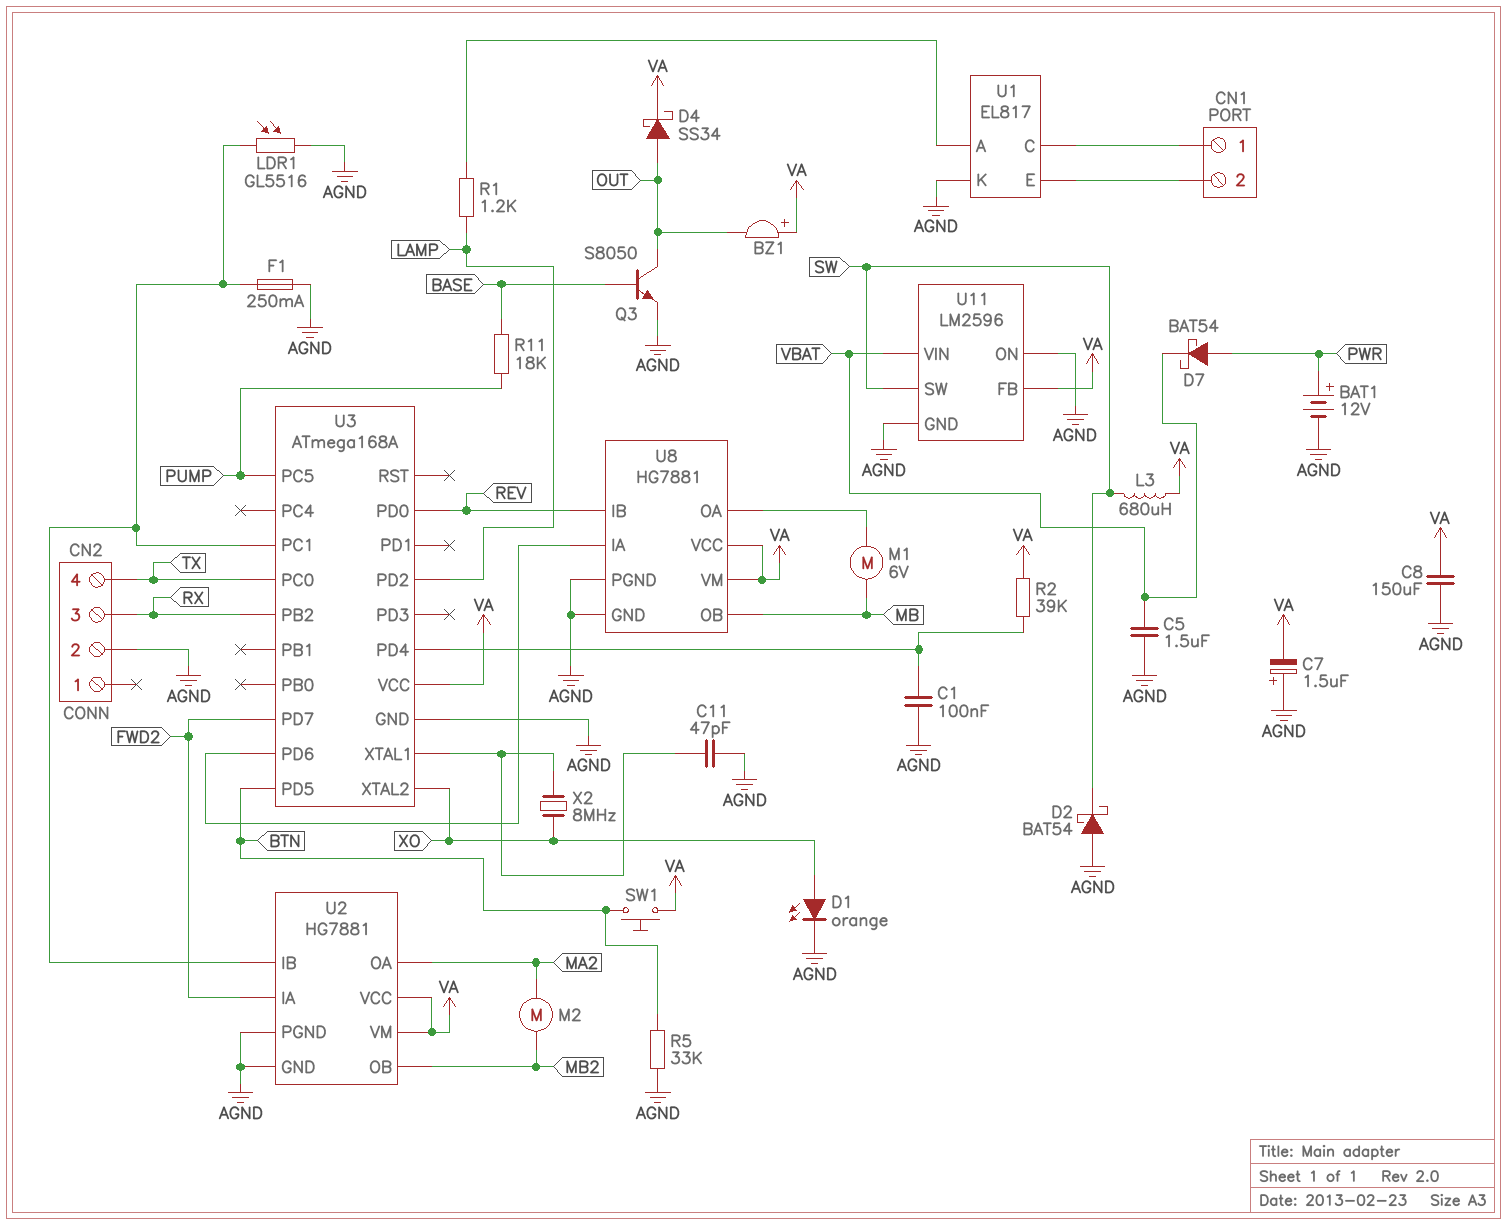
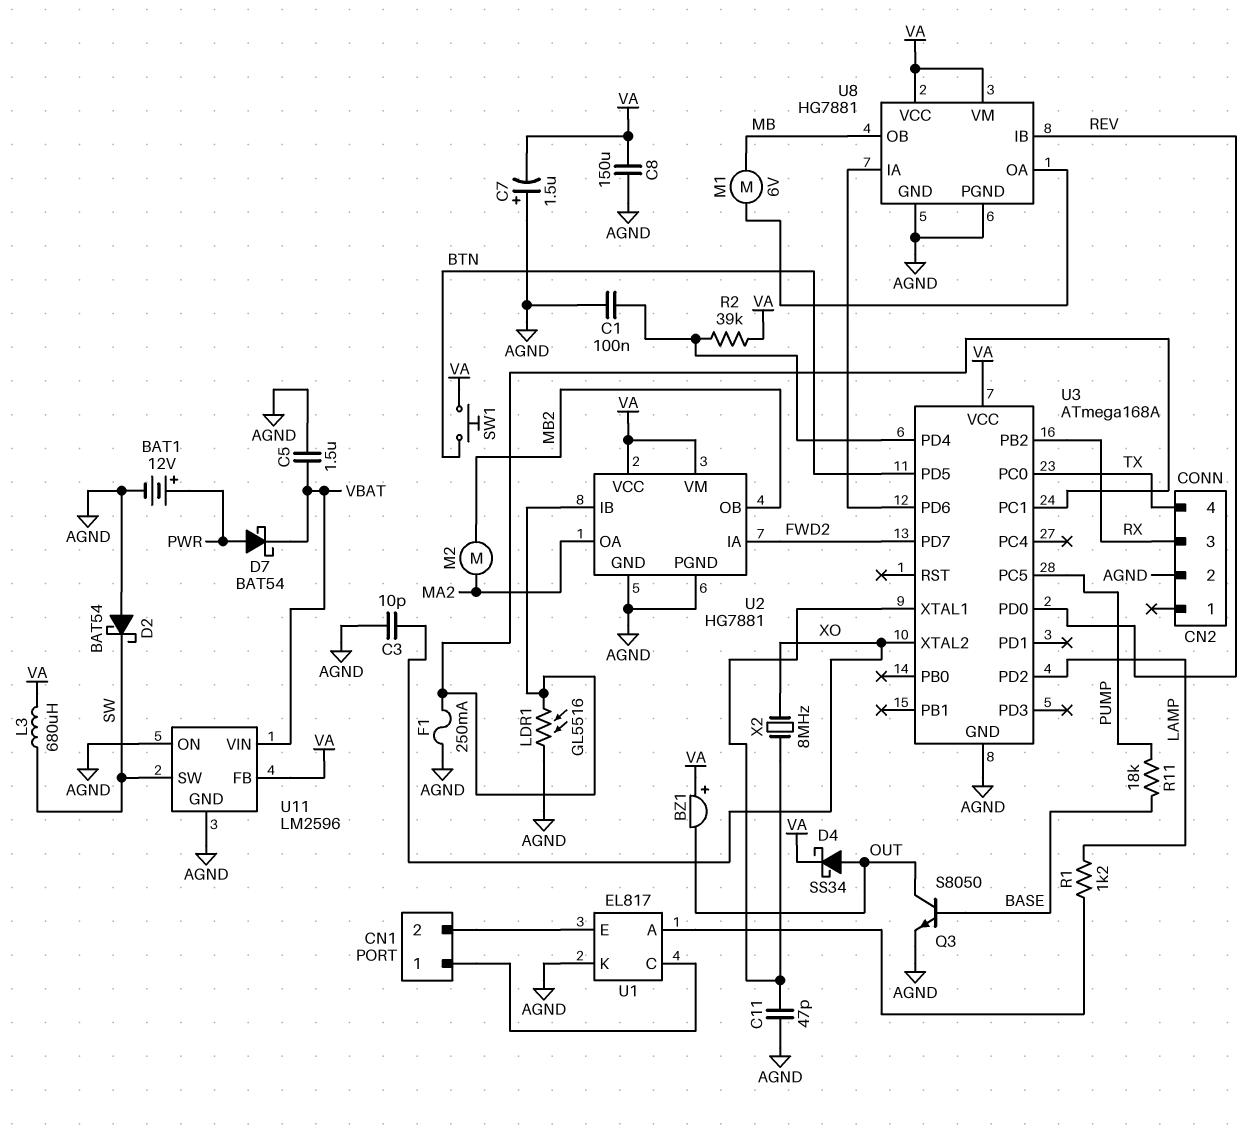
C3: none -> 10pF (AGND, XO)
D1: LED orange (A XO, K AGND) -> none
R5: 33k (AGND, BTN) -> none

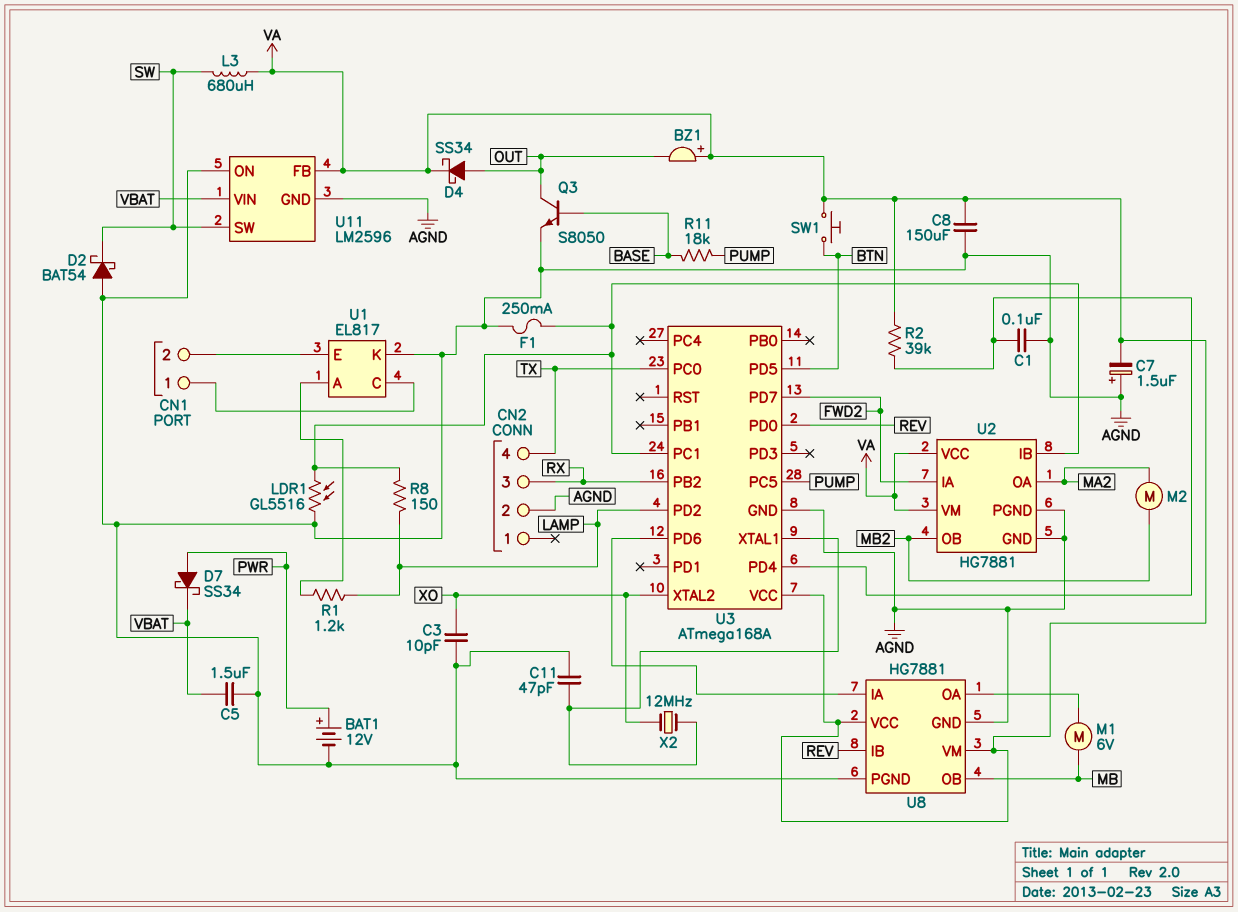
D7: schottky BAT54 (A PWR, K VBAT) -> schottky SS34 (A PWR, K VBAT)
R8: none -> 150 (LAMP, U2/IB)
X2: 8MHz (U3/XTAL1, XO) -> 12MHz (U3/XTAL1, XO)

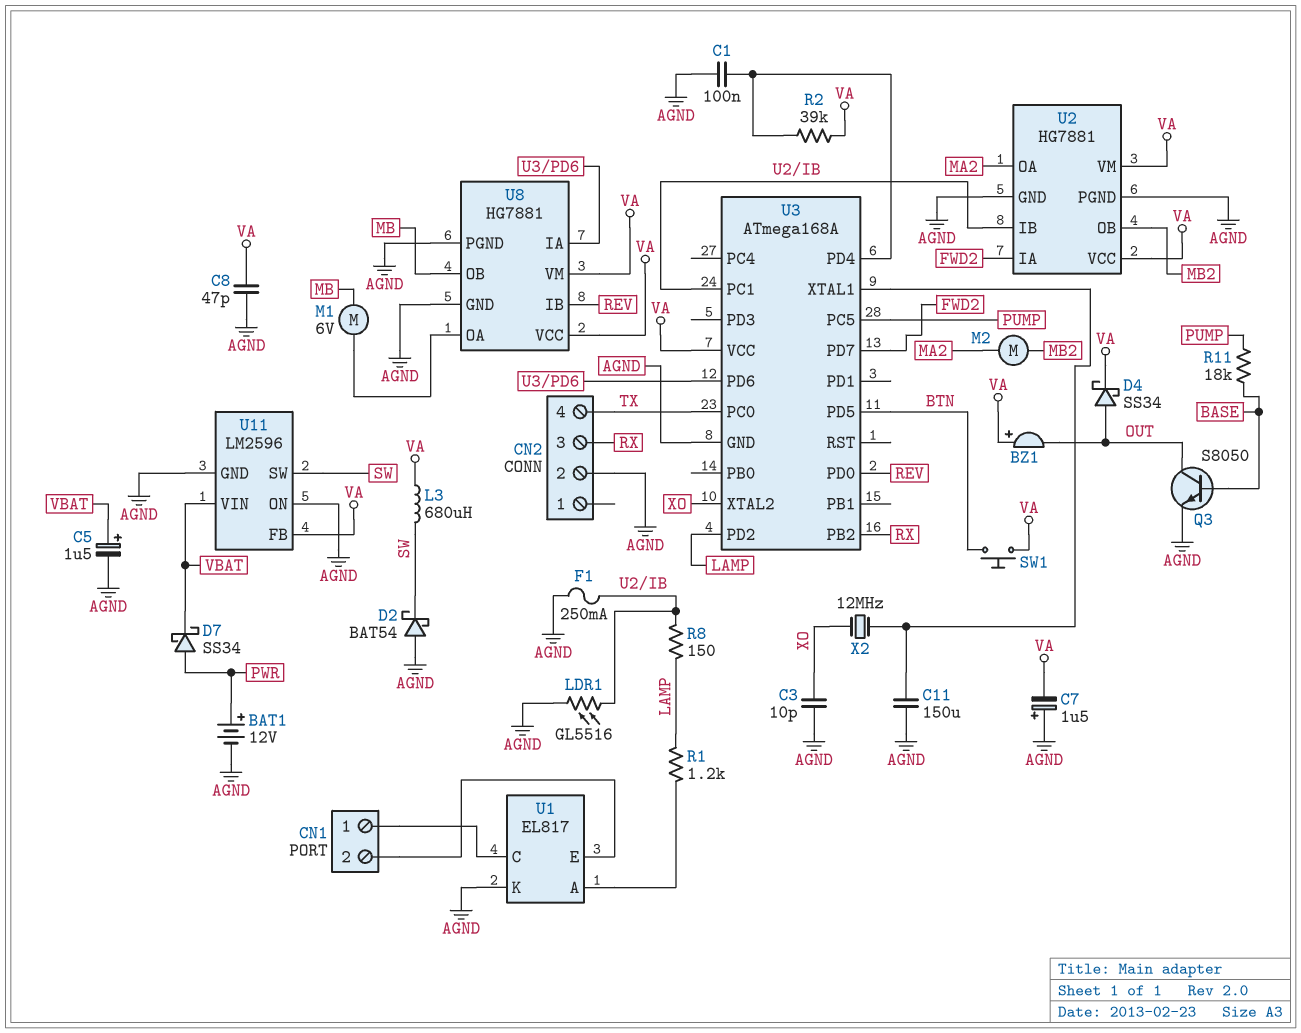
C5: 1.5uF (AGND, VBAT) -> 1.5uF (plus VBAT, minus AGND)
C8: 150uF (AGND, VA) -> 47pF (AGND, VA)
C11: 47pF (AGND, U3/XTAL1) -> 150uF (AGND, U3/XTAL1)

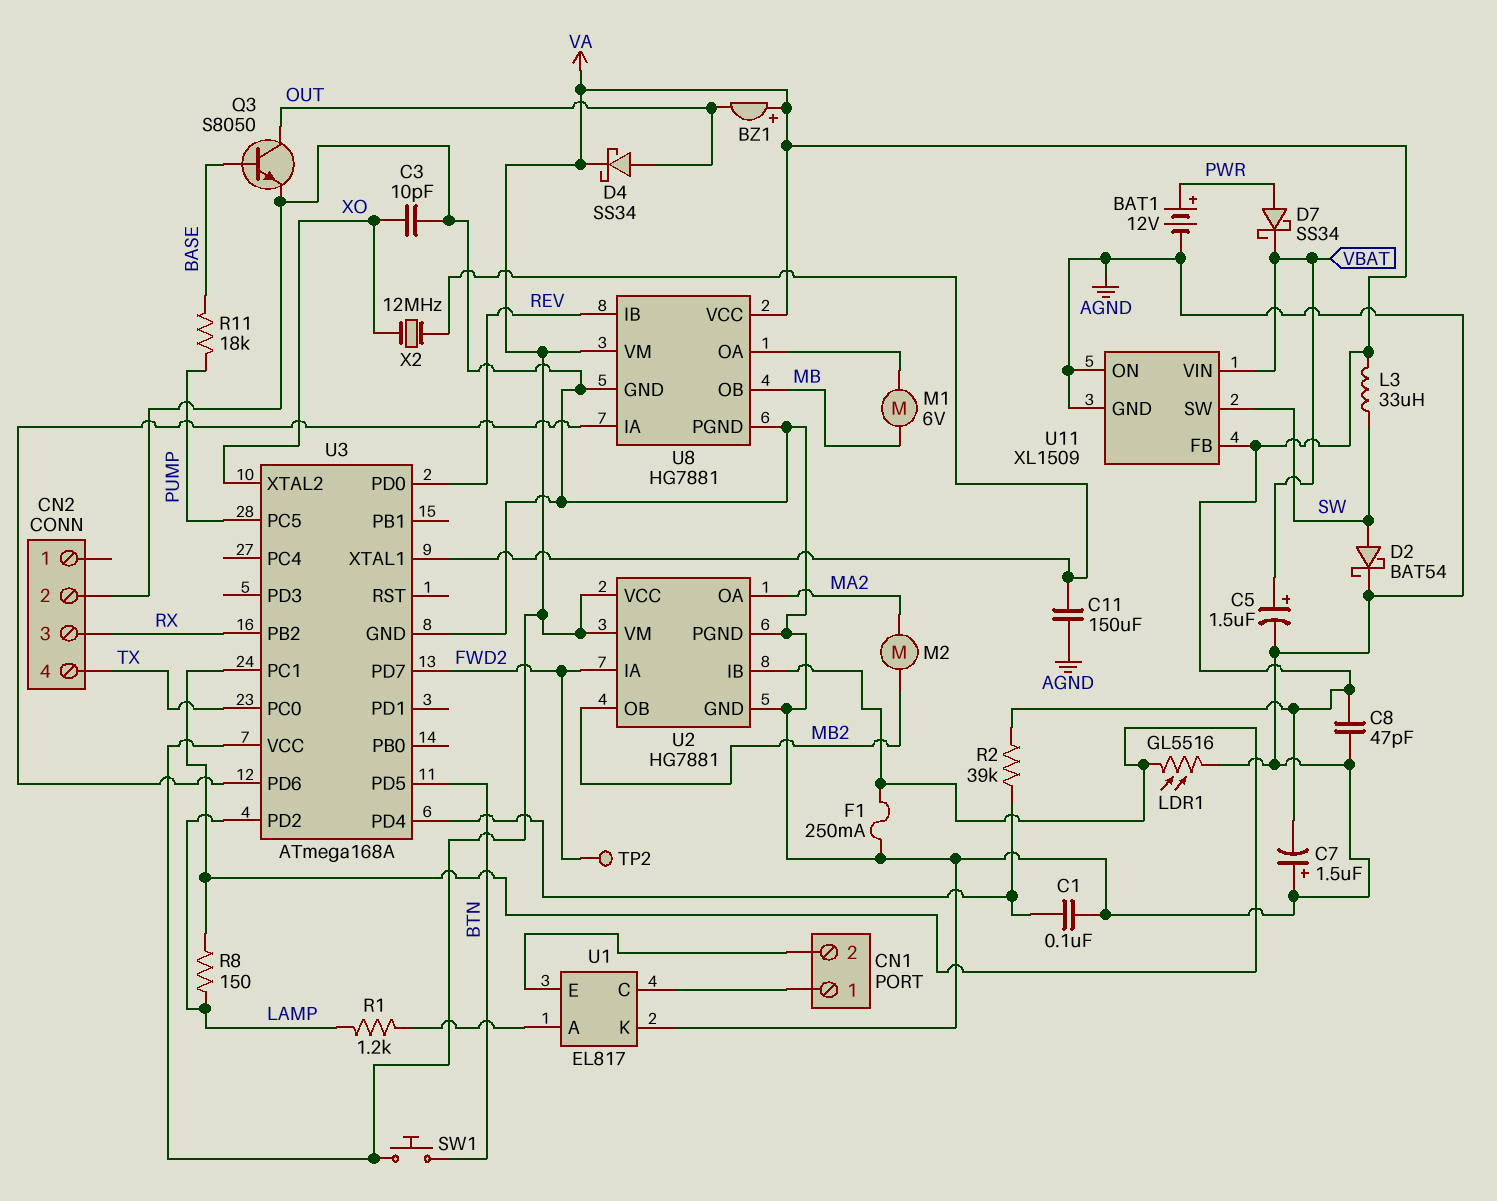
D2: schottky BAT54 (A AGND, K SW) -> schottky BAT54 (A SW, K AGND)
L3: 680uH (SW, VA) -> 33uH (SW, VA)
TP2: none -> test point (FWD2)
U11: LM2596 -> XL1509

